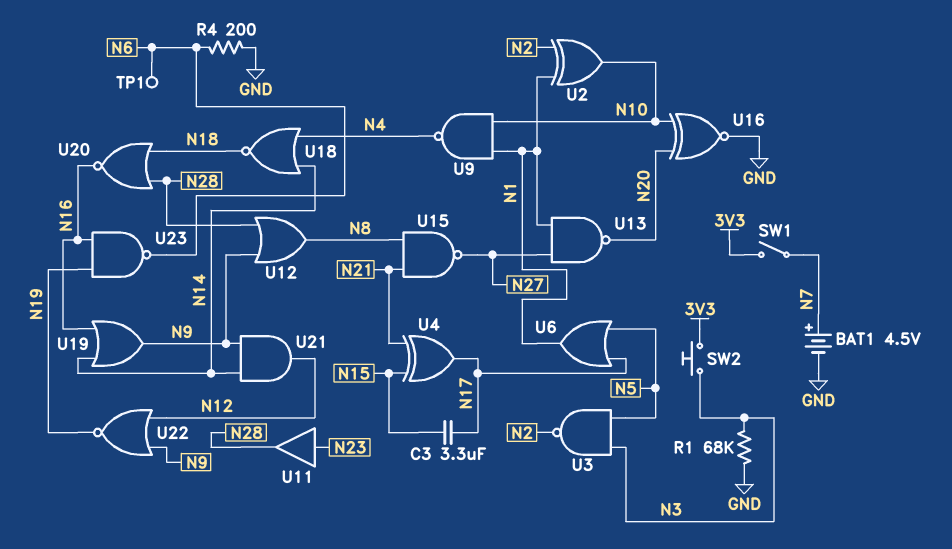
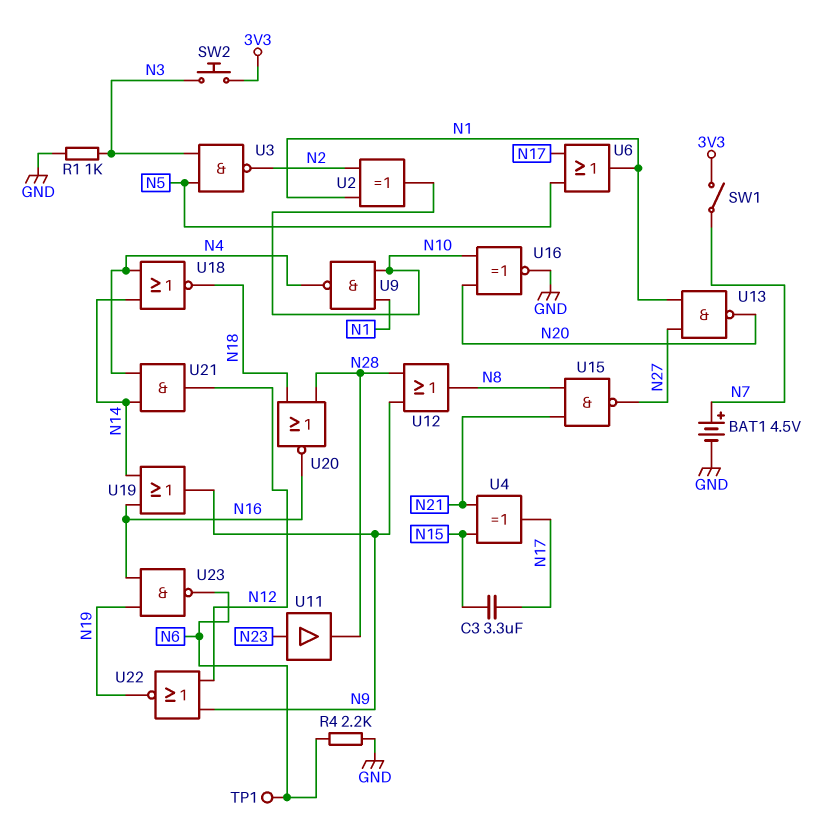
R1: 68k (GND, N3) -> 1k (GND, N3)
R4: 200 (GND, N6) -> 2.2k (GND, N6)
U21: AND (in N9, in N14, out N12) -> AND (in N4, in N14, out N12)

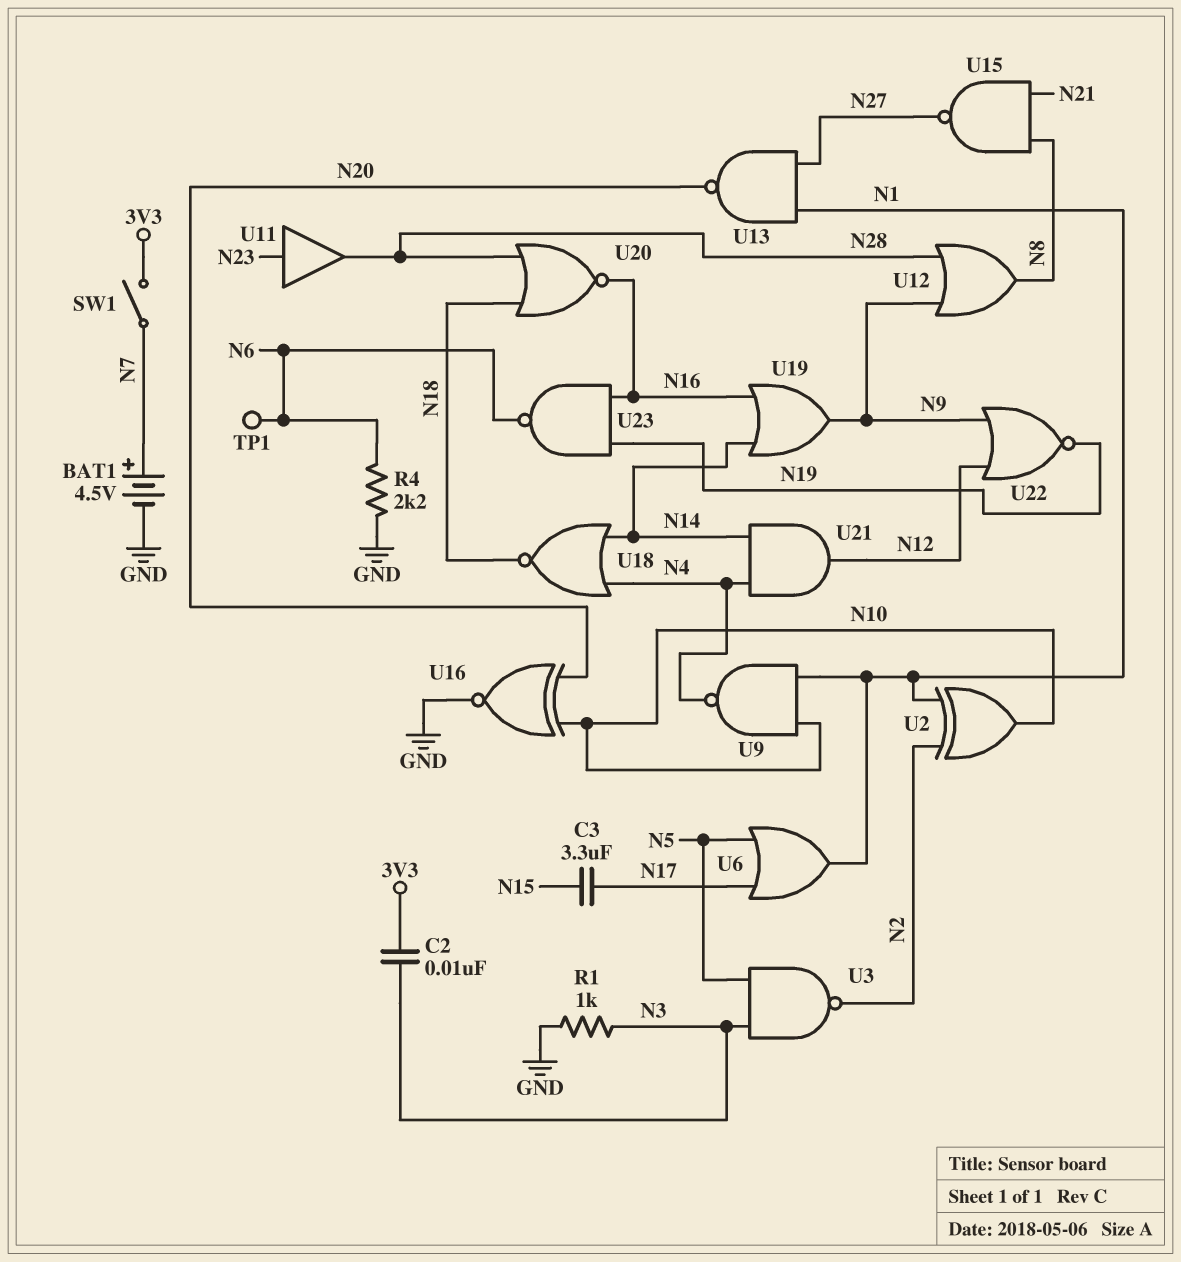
C2: none -> 10nF (3V3, N3)
SW2: button (3V3, N3) -> none
U4: XOR (in N15, in N21, out N17) -> none

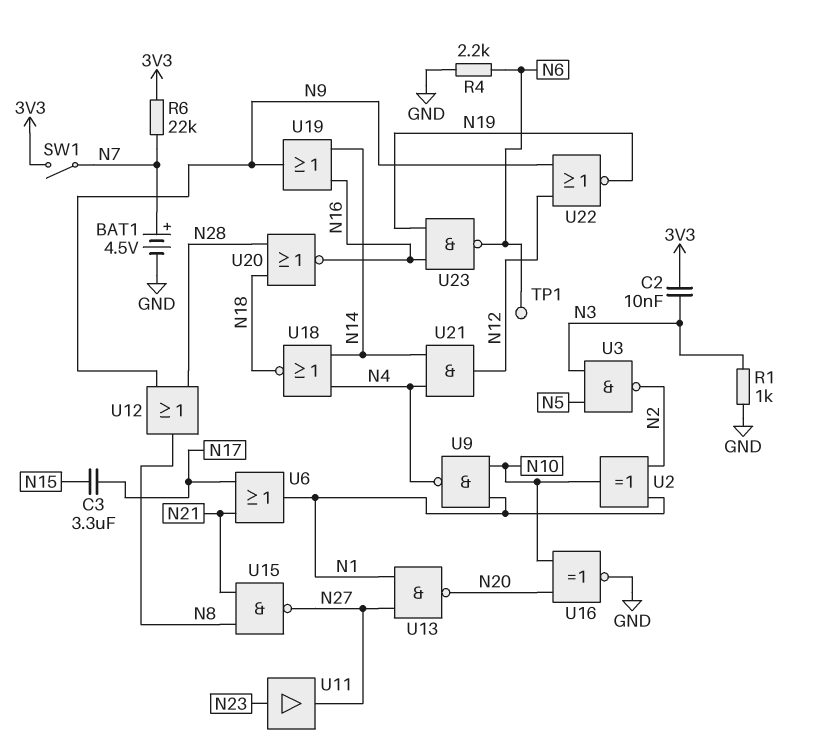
R6: none -> 22k (3V3, N7)
U6: OR (in N5, in N17, out N1) -> OR (in N17, in N21, out N1)
U11: buffer (in N23, out N28) -> buffer (in N23, out N27)

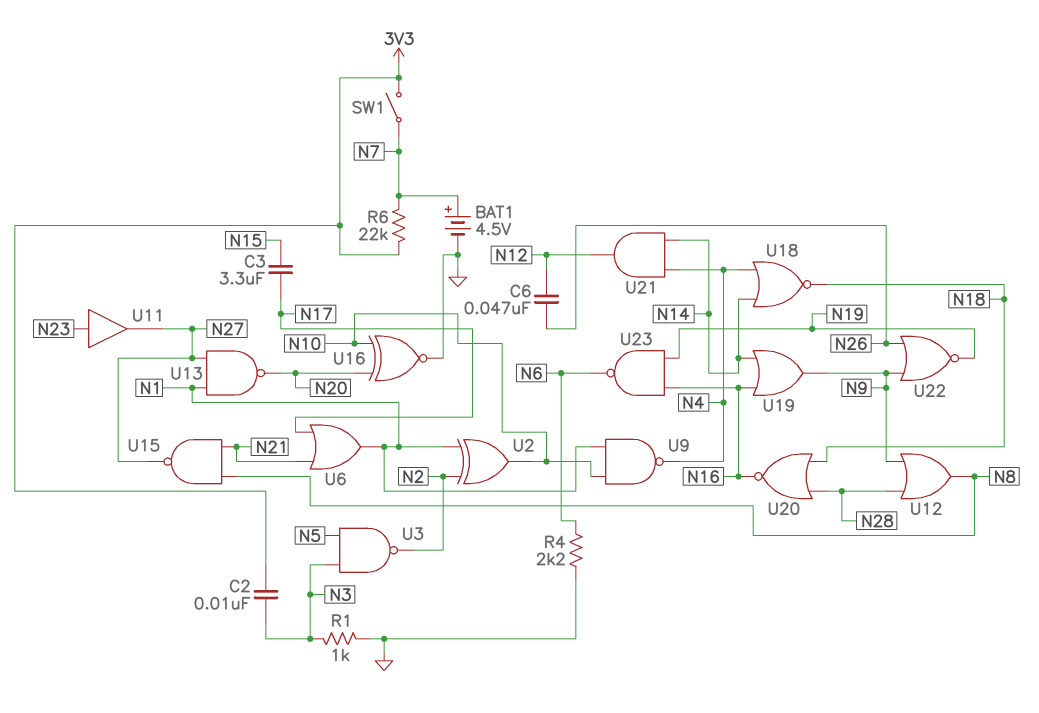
C6: none -> 47nF (N12, N26)
TP1: test point (N6) -> none
U22: NOR (in N9, in N12, out N19) -> NOR (in N9, in N26, out N19)

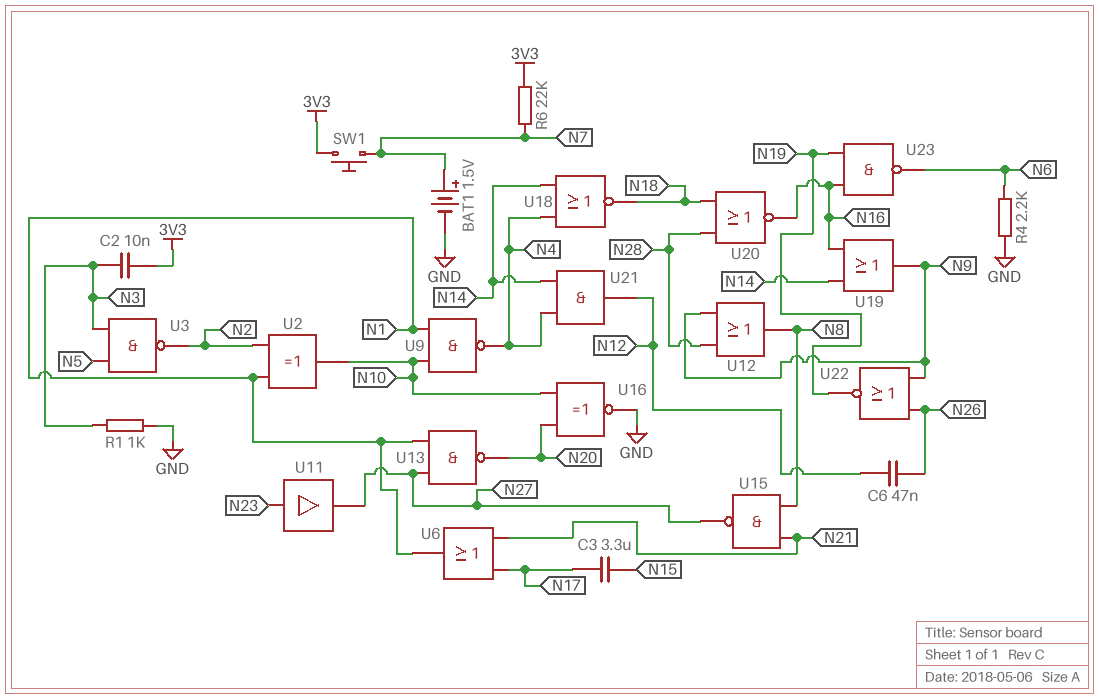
BAT1: 4.5V (plus N7, minus GND) -> 1.5V (plus N7, minus GND)
SW1: switch (3V3, N7) -> button (3V3, N7)

